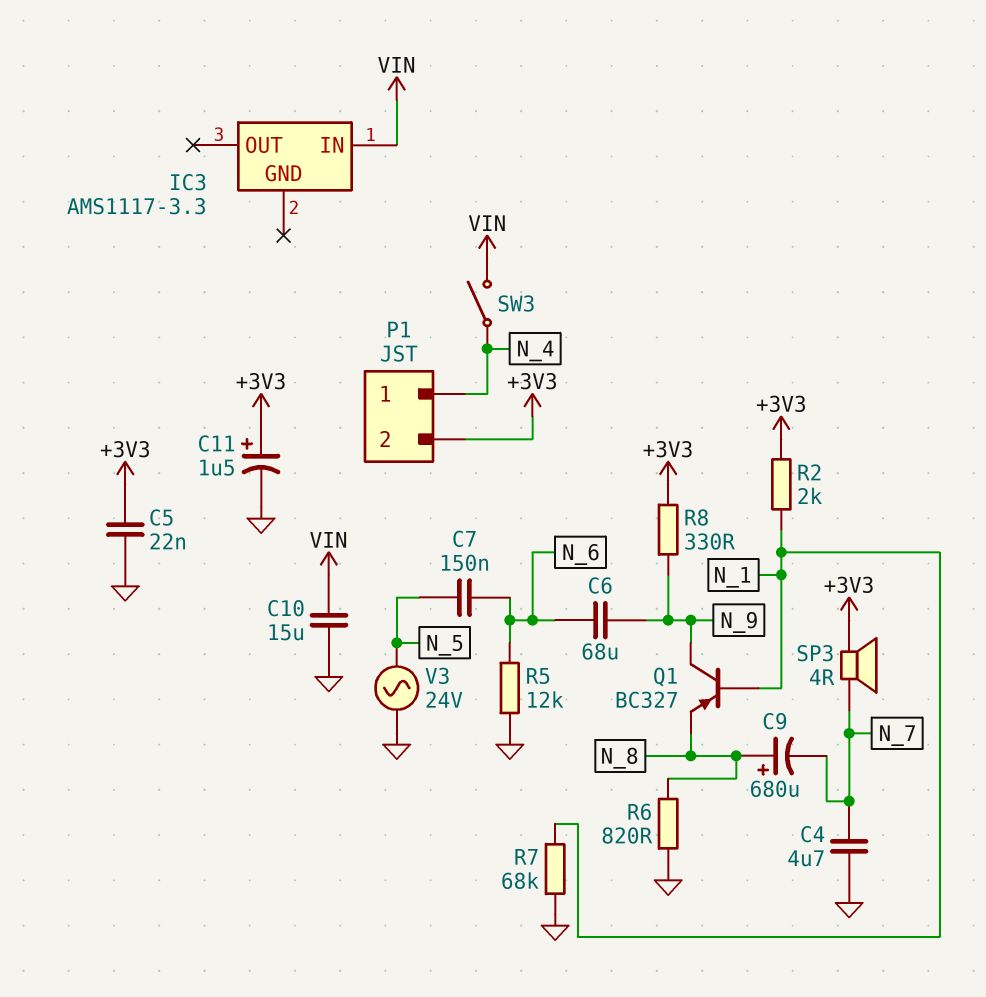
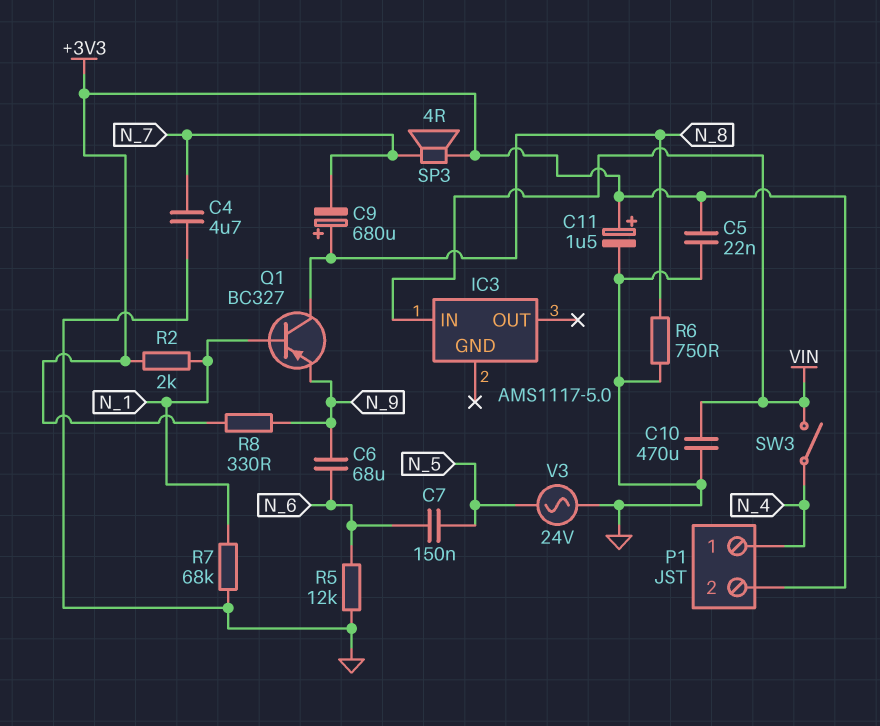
C10: 15uF (GND, VIN) -> 470uF (GND, VIN)
IC3: AMS1117-3.3 -> AMS1117-5.0
Q1: PNP BC327 (B N_1, C N_9, E N_8) -> PNP BC327 (B N_1, C N_8, E N_9)
R6: 820 (GND, N_8) -> 750 (GND, N_8)

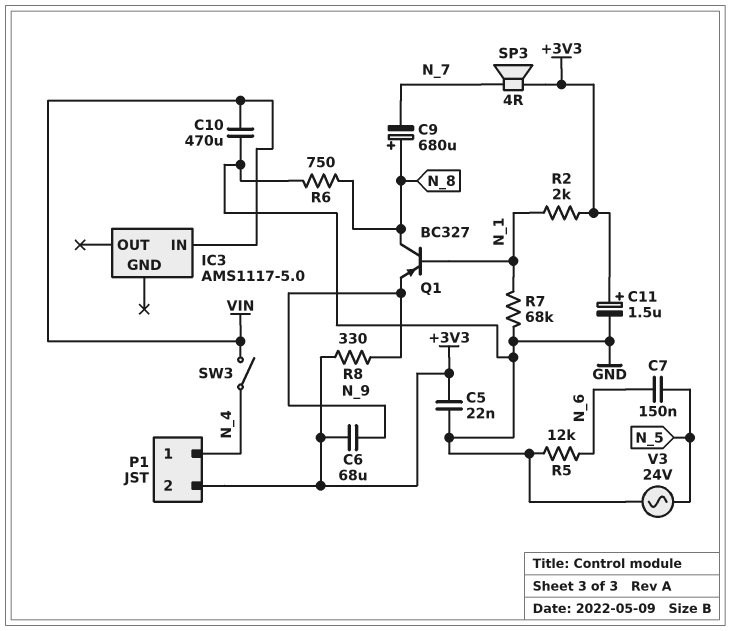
C4: 4.7uF (GND, N_7) -> none
C6: 68uF (N_6, N_9) -> 68uF (+3V3, N_9)

